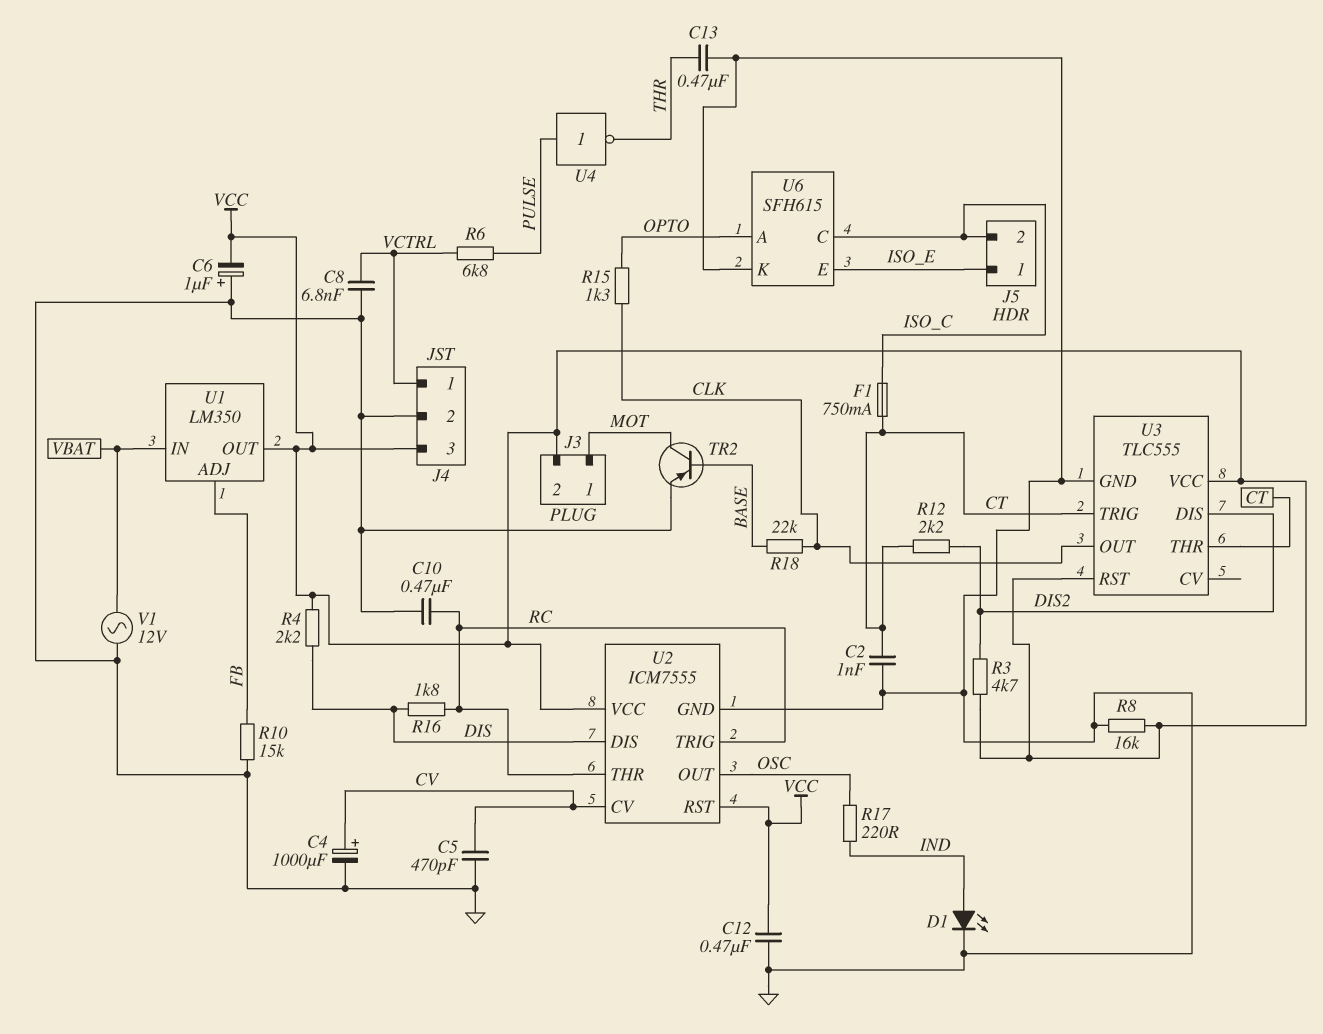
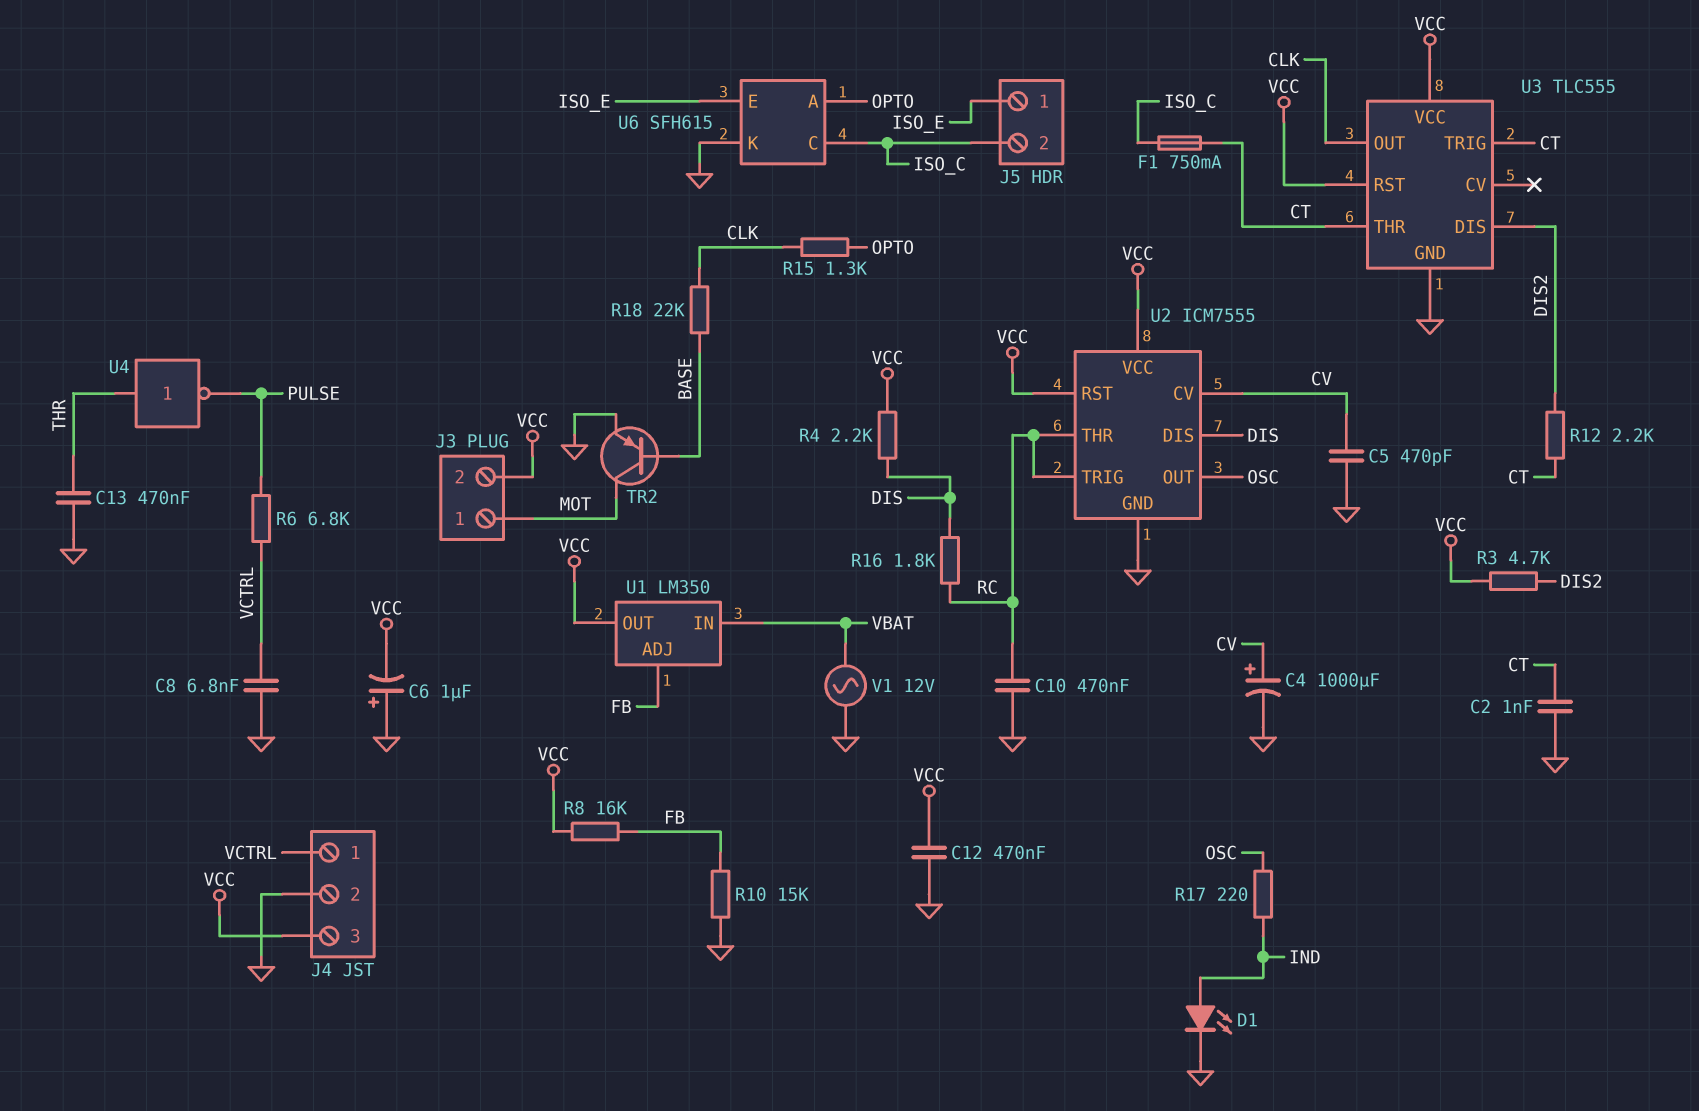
R8: 16k (GND, VCC) -> 16k (FB, VCC)
U4: NOT (in PULSE, out THR) -> NOT (in THR, out PULSE)

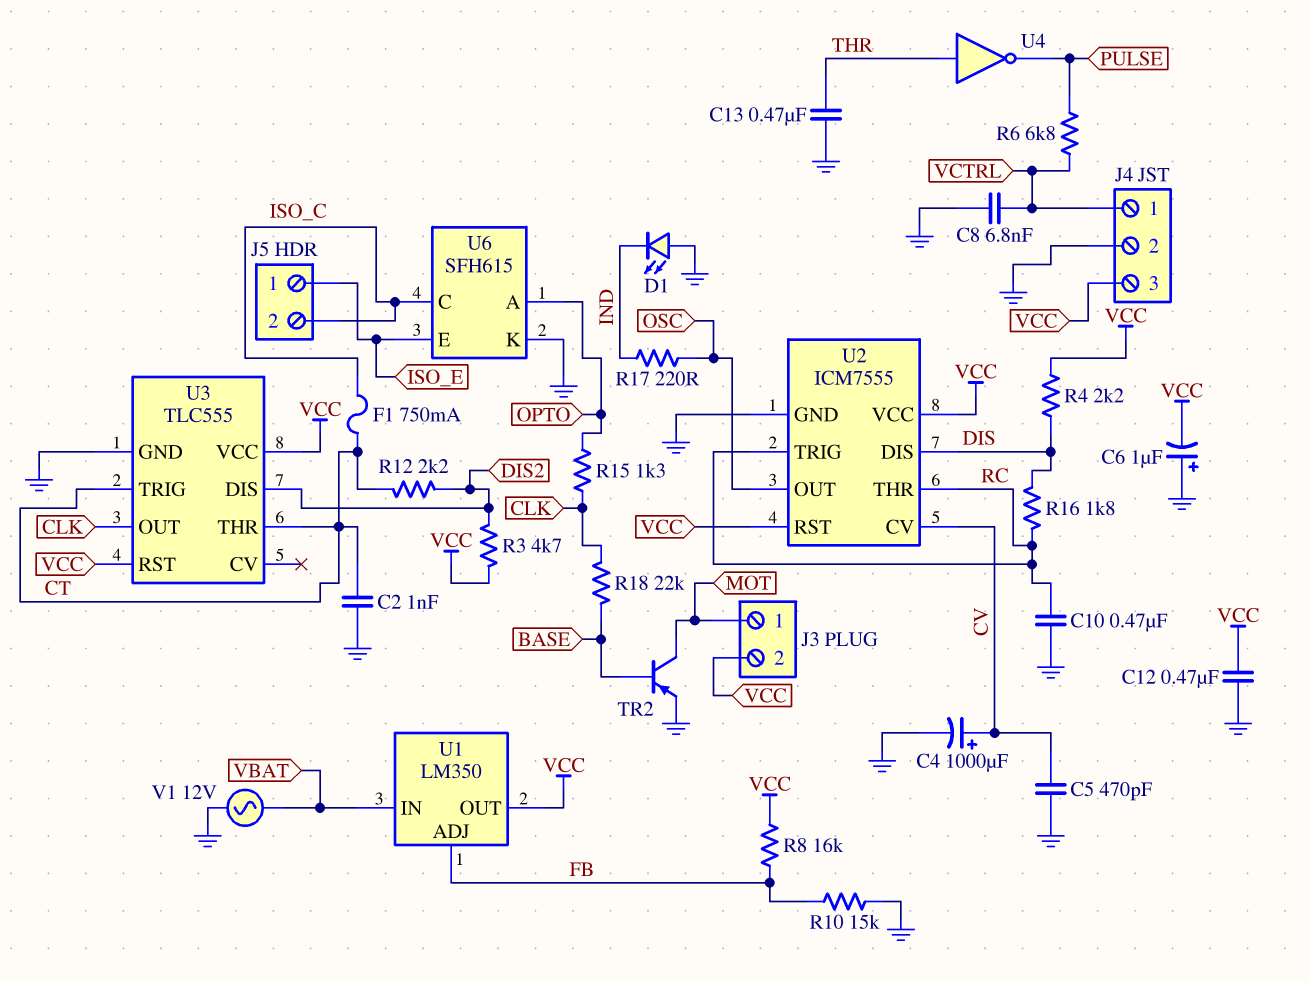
D1: LED (A IND, K GND) -> LED (A GND, K IND)

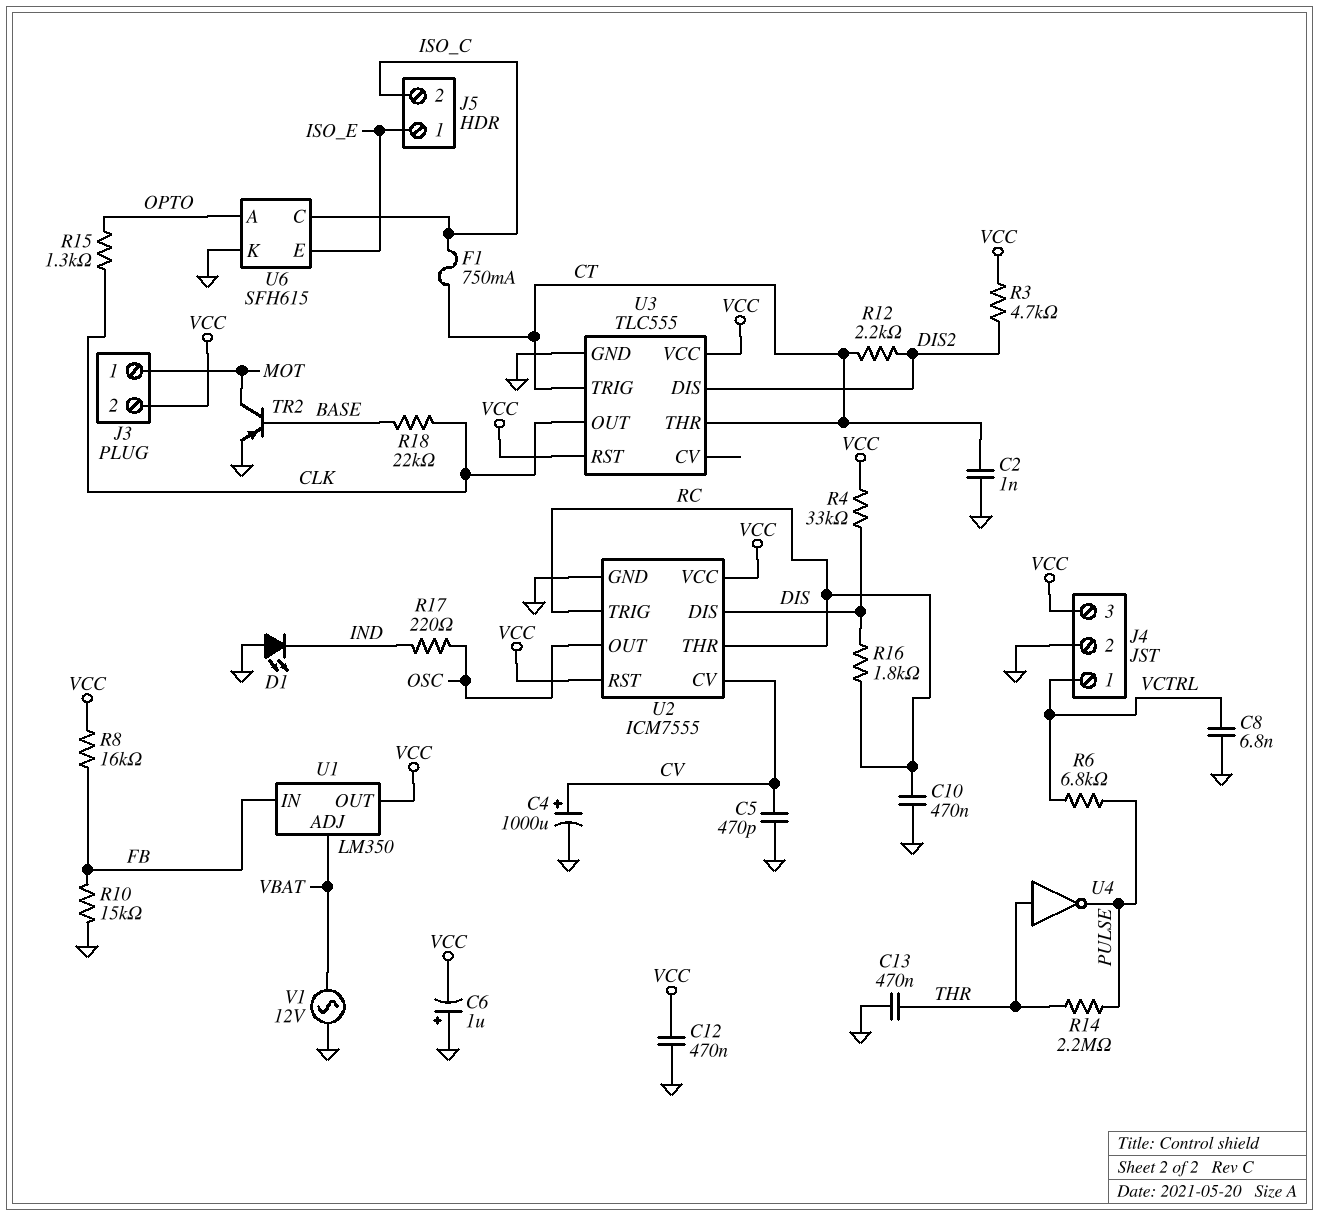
R4: 2.2k (DIS, VCC) -> 33k (DIS, VCC)
R14: none -> 2.2M (PULSE, THR)
U1 pin ADJ: FB -> VBAT
U1 pin IN: VBAT -> FB

